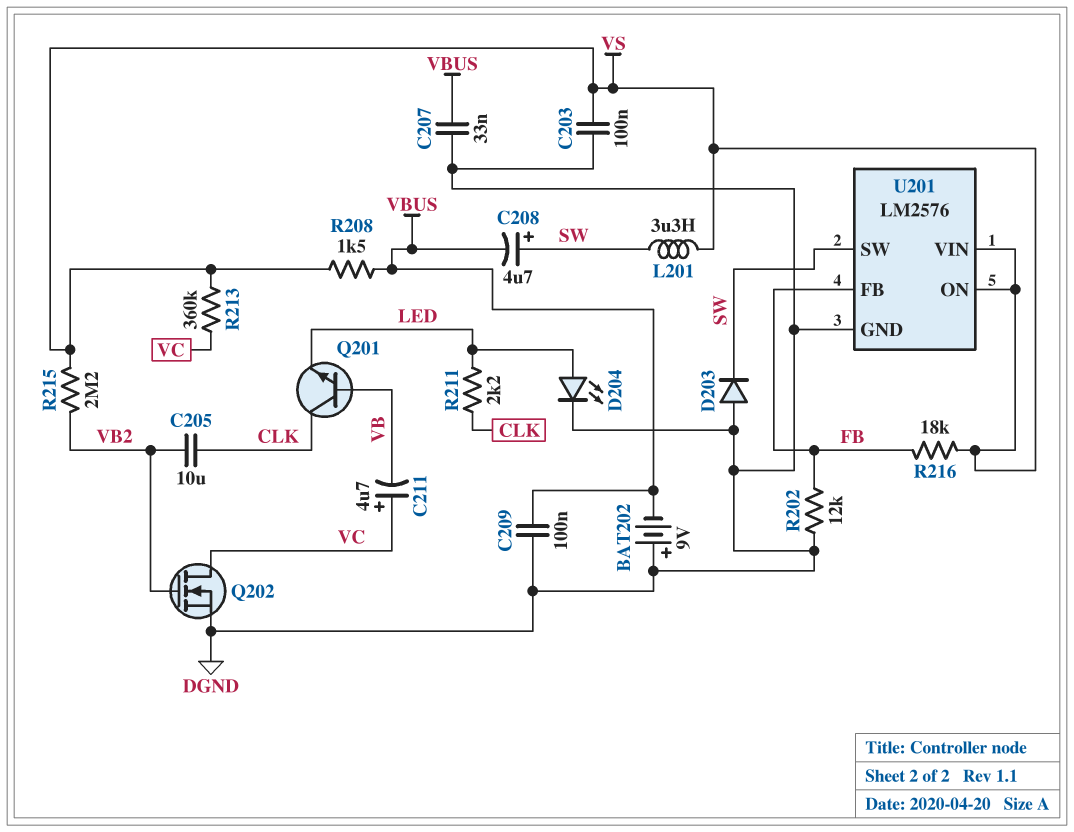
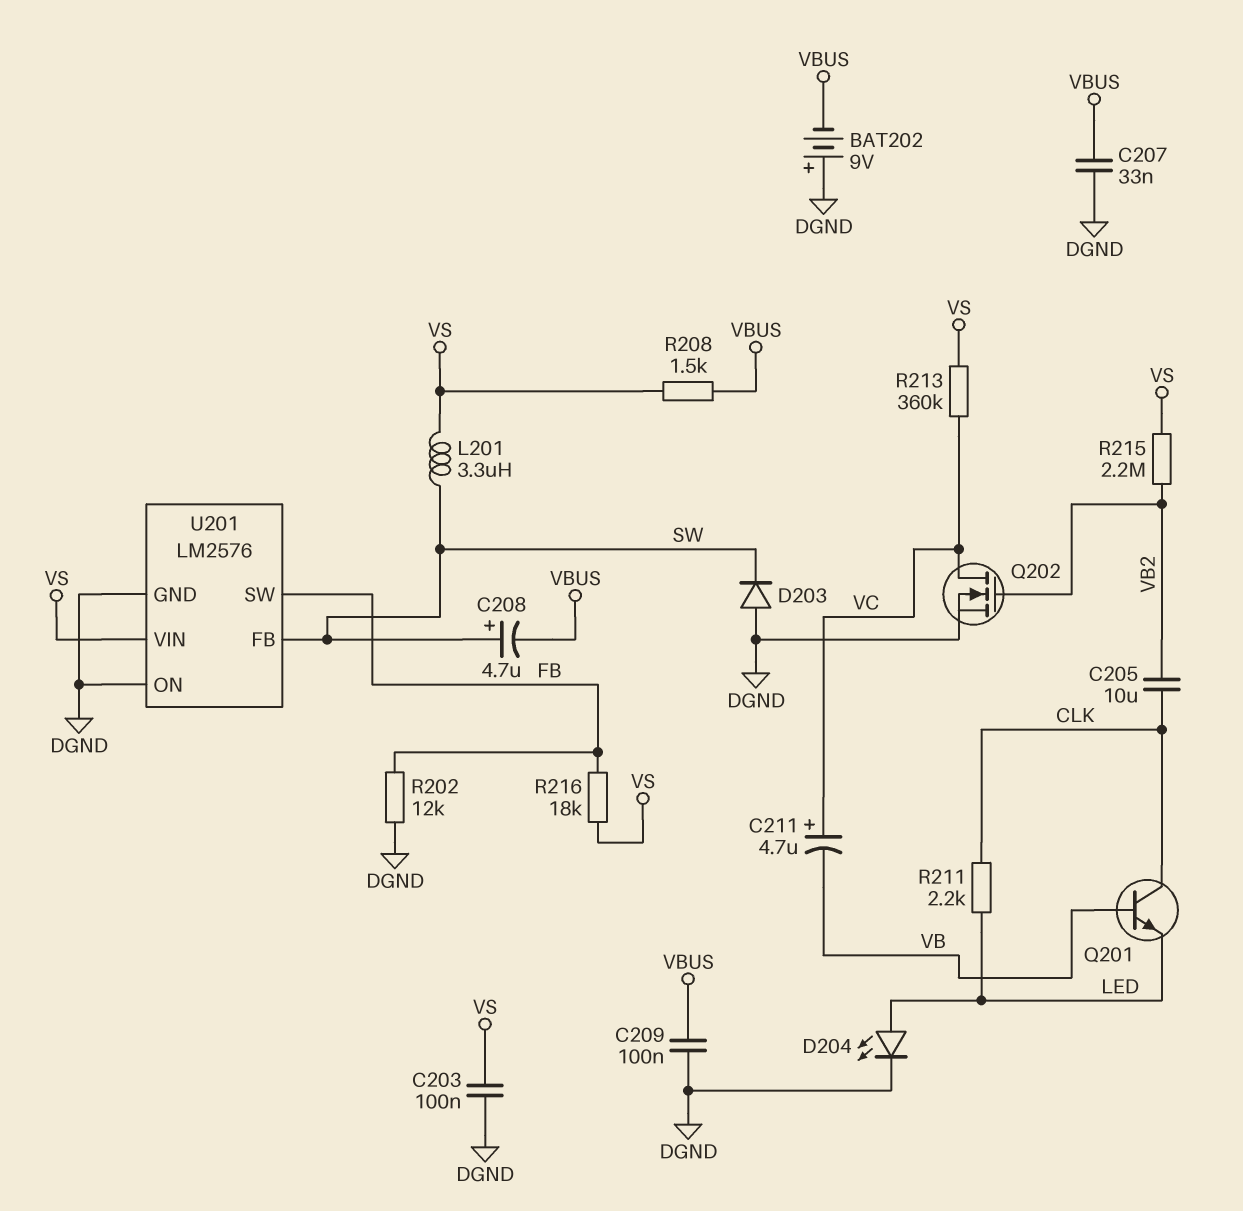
U201 pin FB: FB -> SW
U201 pin ON: VS -> DGND
U201 pin SW: SW -> FB

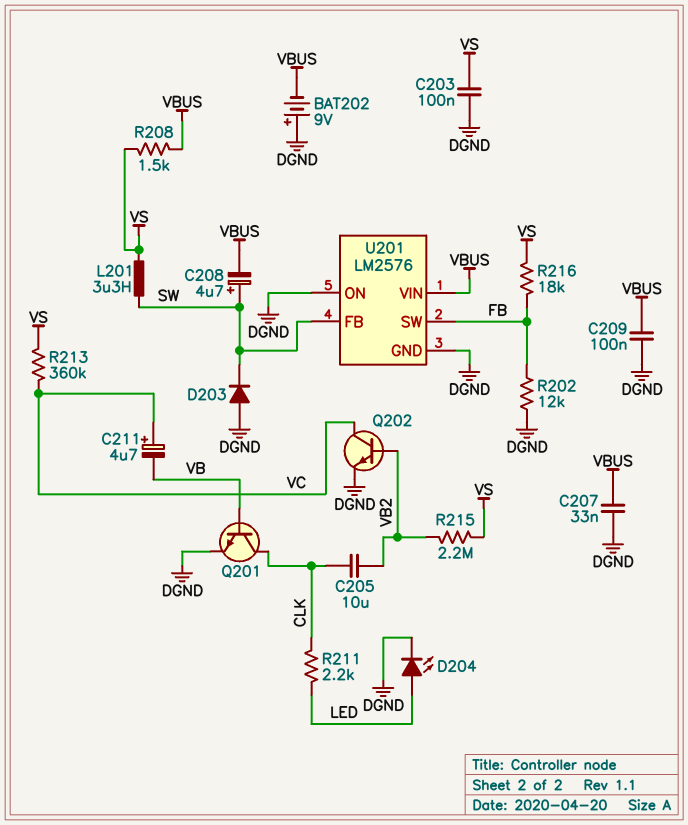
Q201: NPN (B VB, C CLK, E LED) -> NPN (B VB, C CLK, E DGND)
Q202: NMOS (G VB2, D VC, S DGND) -> NPN (B VB2, C VC, E DGND)
U201 pin VIN: VS -> VBUS

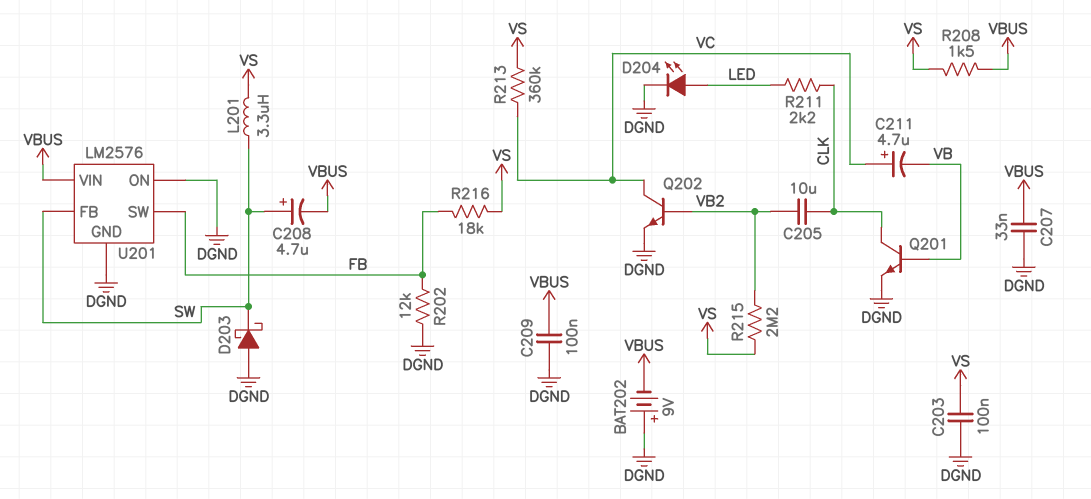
D203: diode (A DGND, K SW) -> schottky (A DGND, K SW)

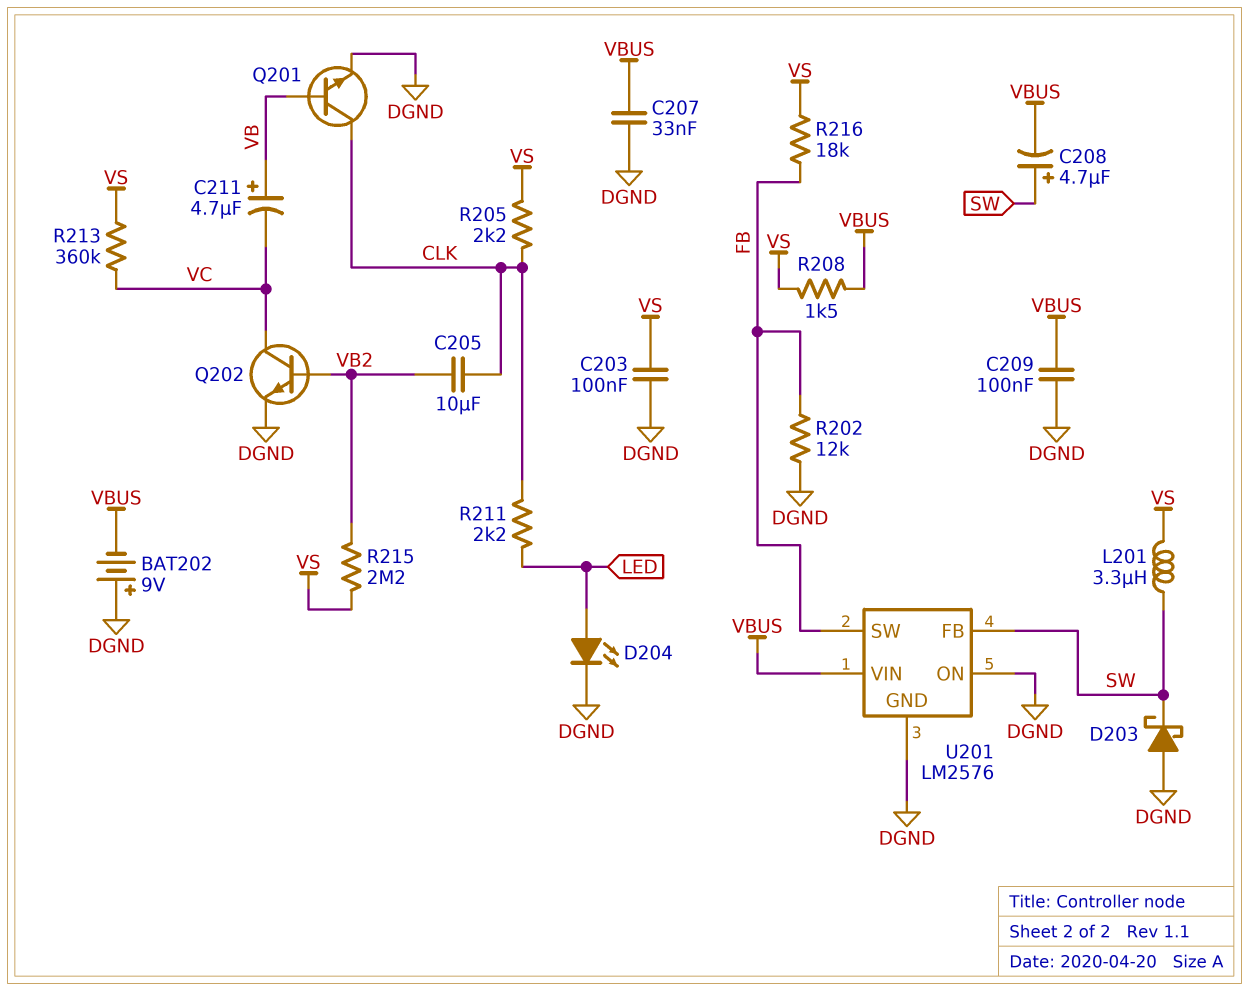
C211: 4.7uF (plus VC, minus VB) -> 4.7uF (plus VB, minus VC)
R205: none -> 2.2k (CLK, VS)

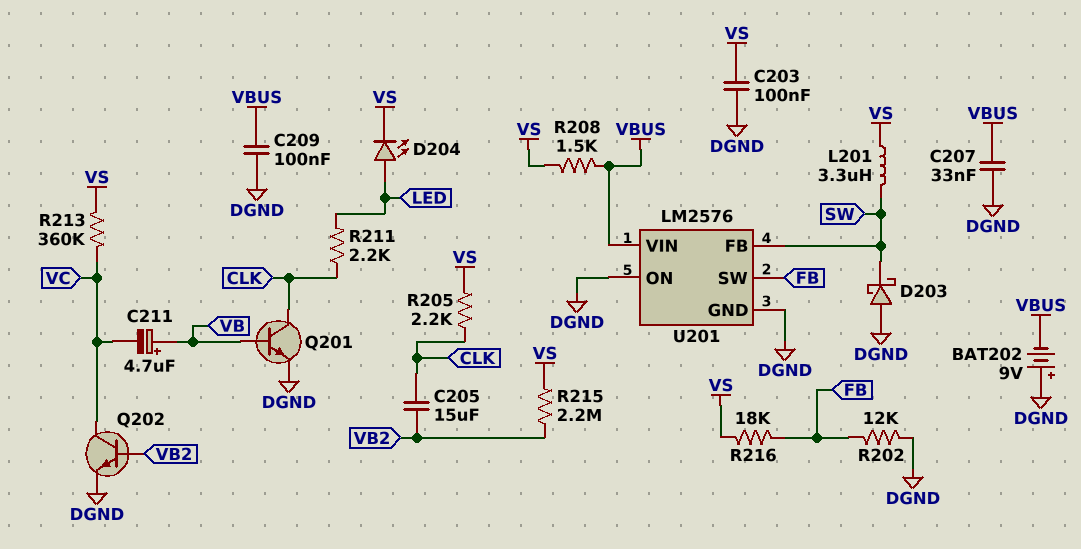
C205: 10uF (CLK, VB2) -> 15uF (CLK, VB2)
C208: 4.7uF (plus SW, minus VBUS) -> none
D204: LED (A LED, K DGND) -> LED (A LED, K VS)

